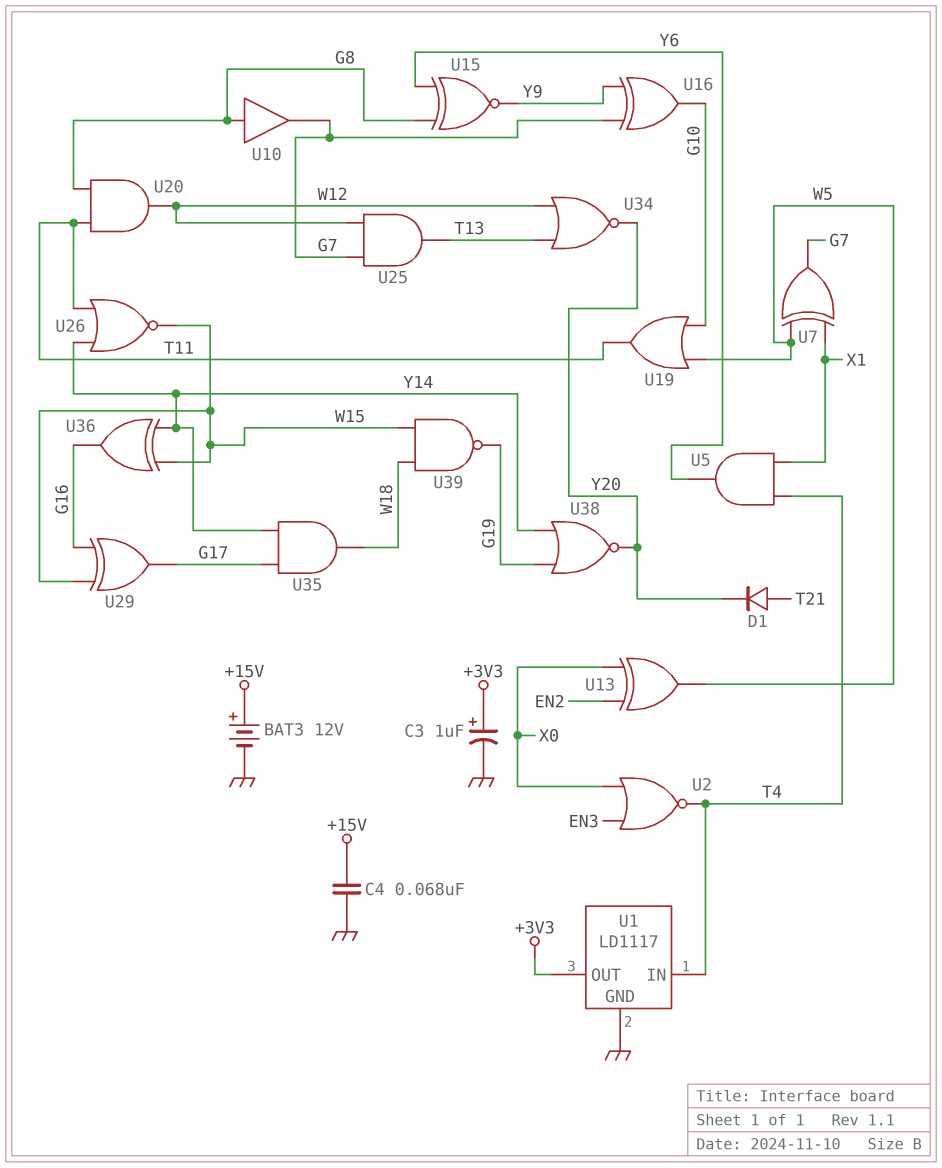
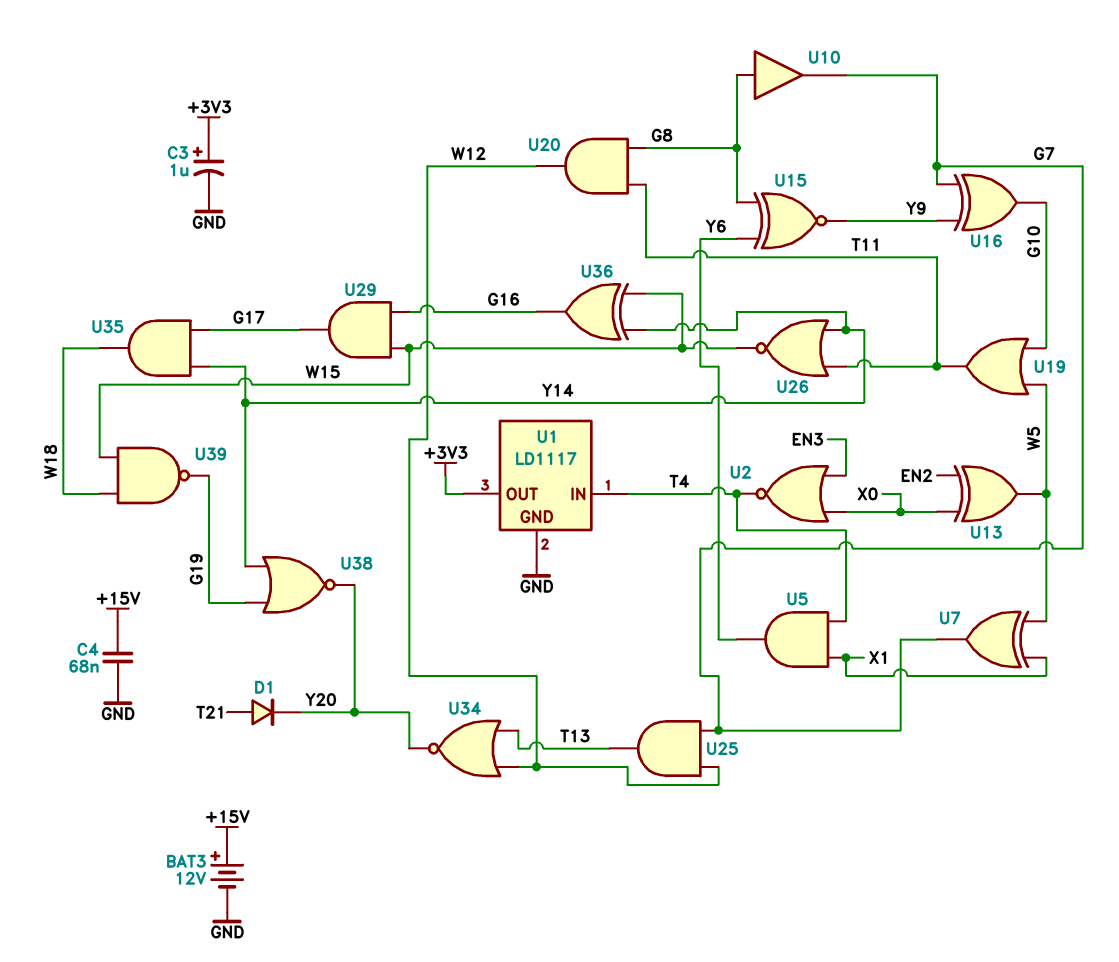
U29: XOR (in G16, in W15, out G17) -> AND (in G16, in W15, out G17)

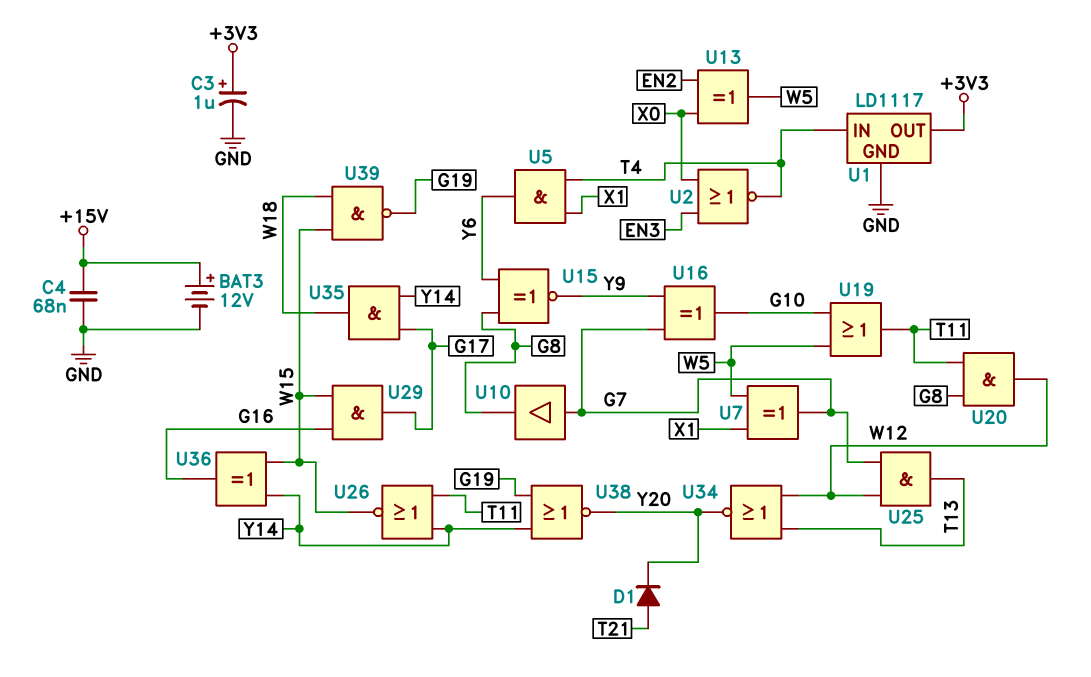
U10: buffer (in G8, out G7) -> buffer (in G7, out G8)

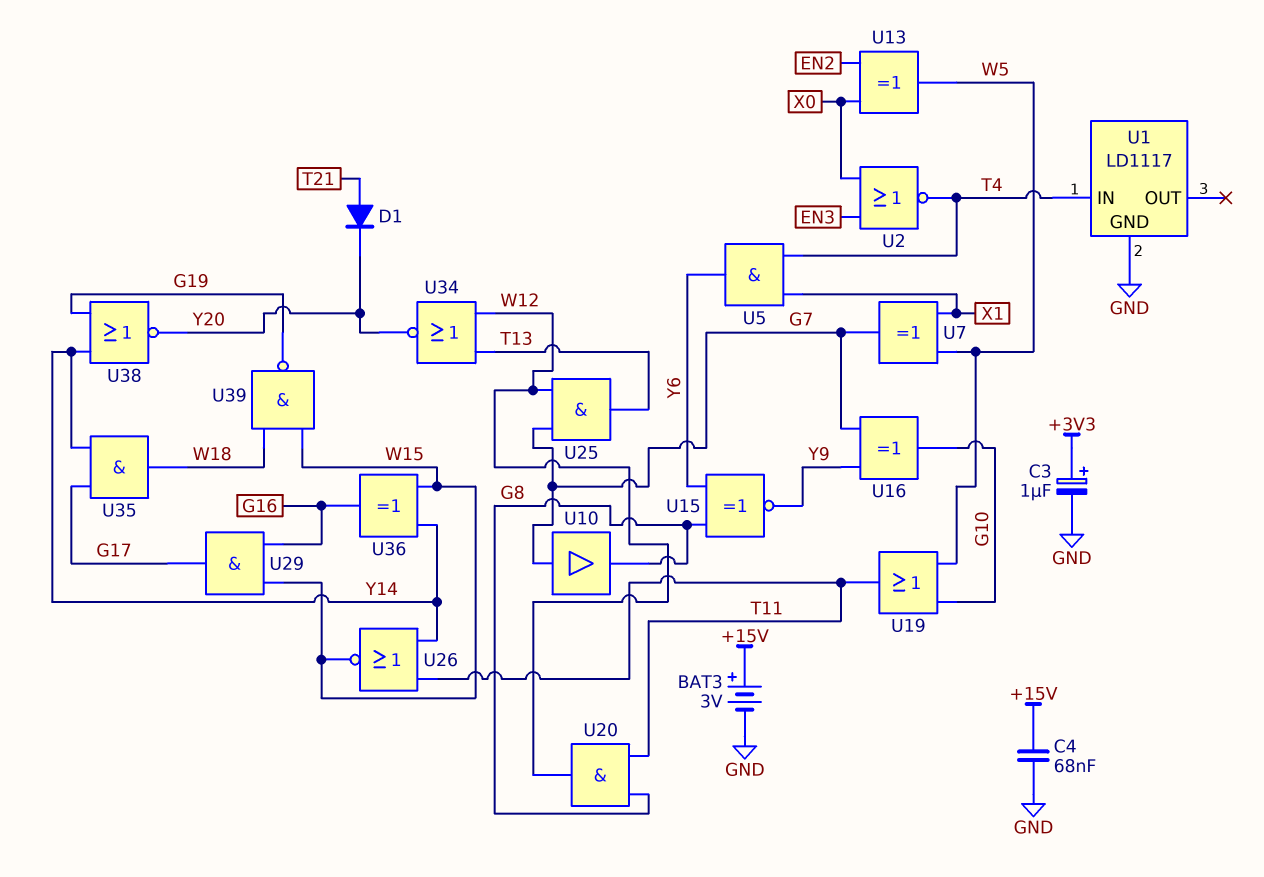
BAT3: 12V (plus +15V, minus GND) -> 3V (plus +15V, minus GND)
U1 pin OUT: +3V3 -> none

